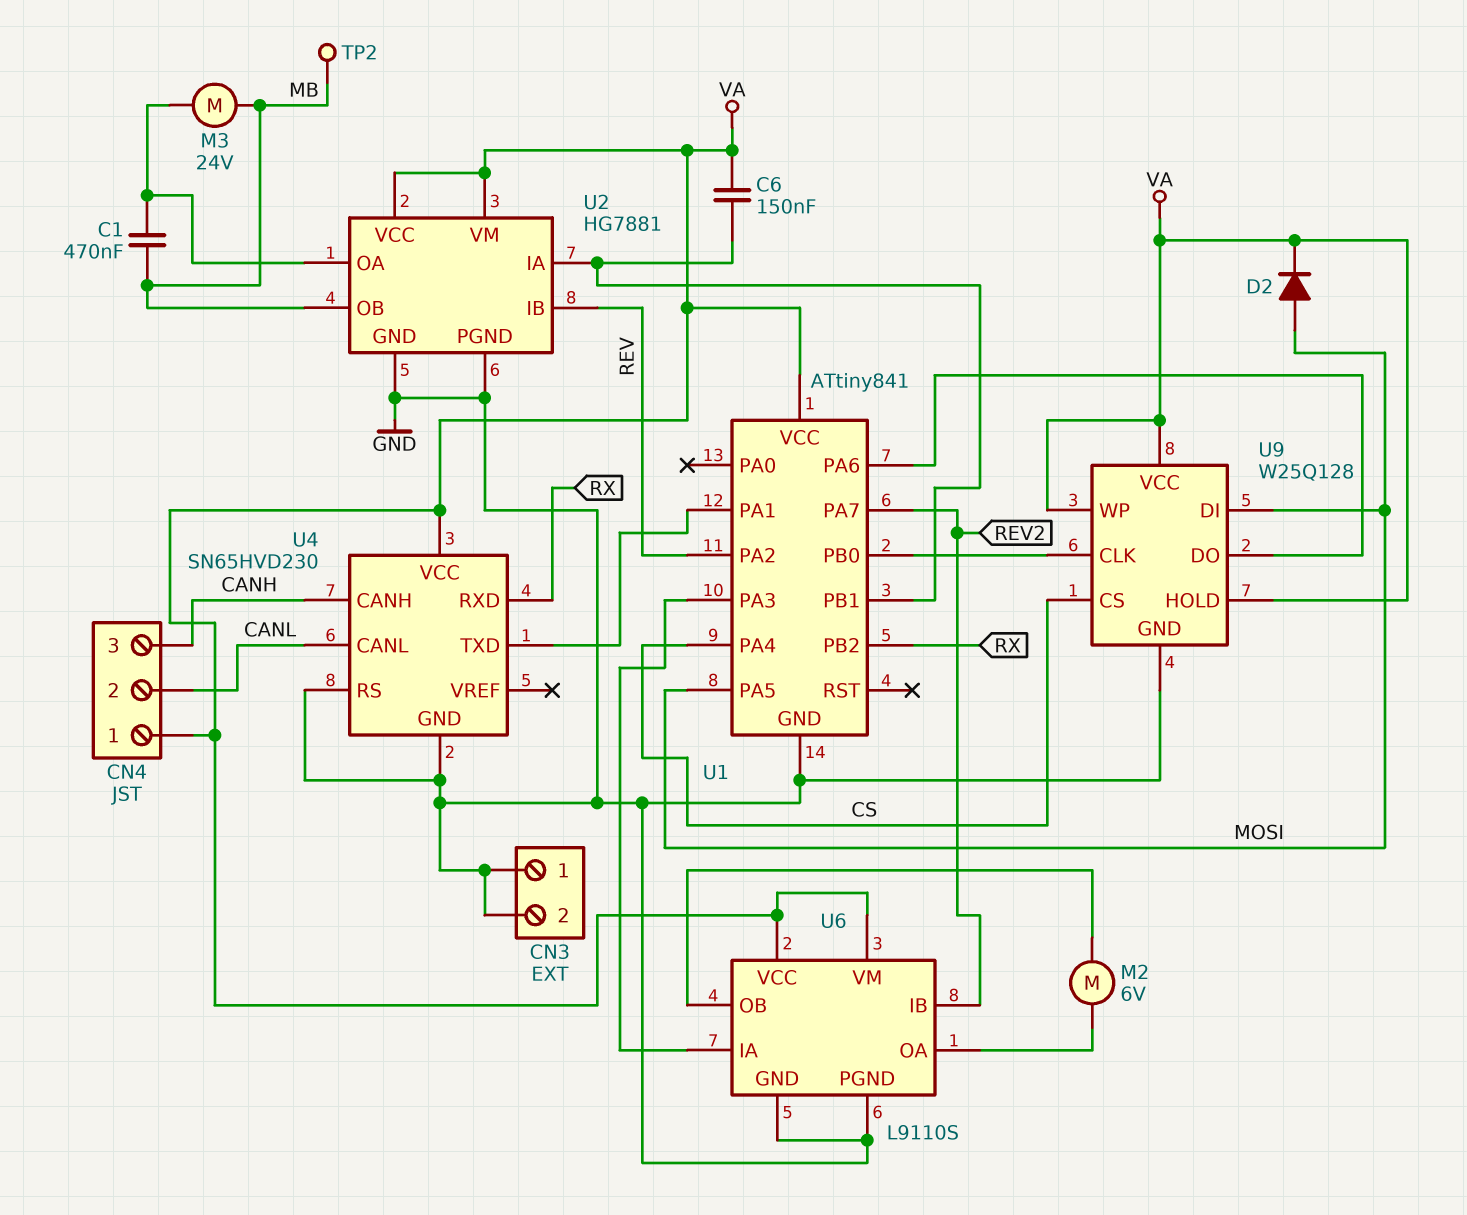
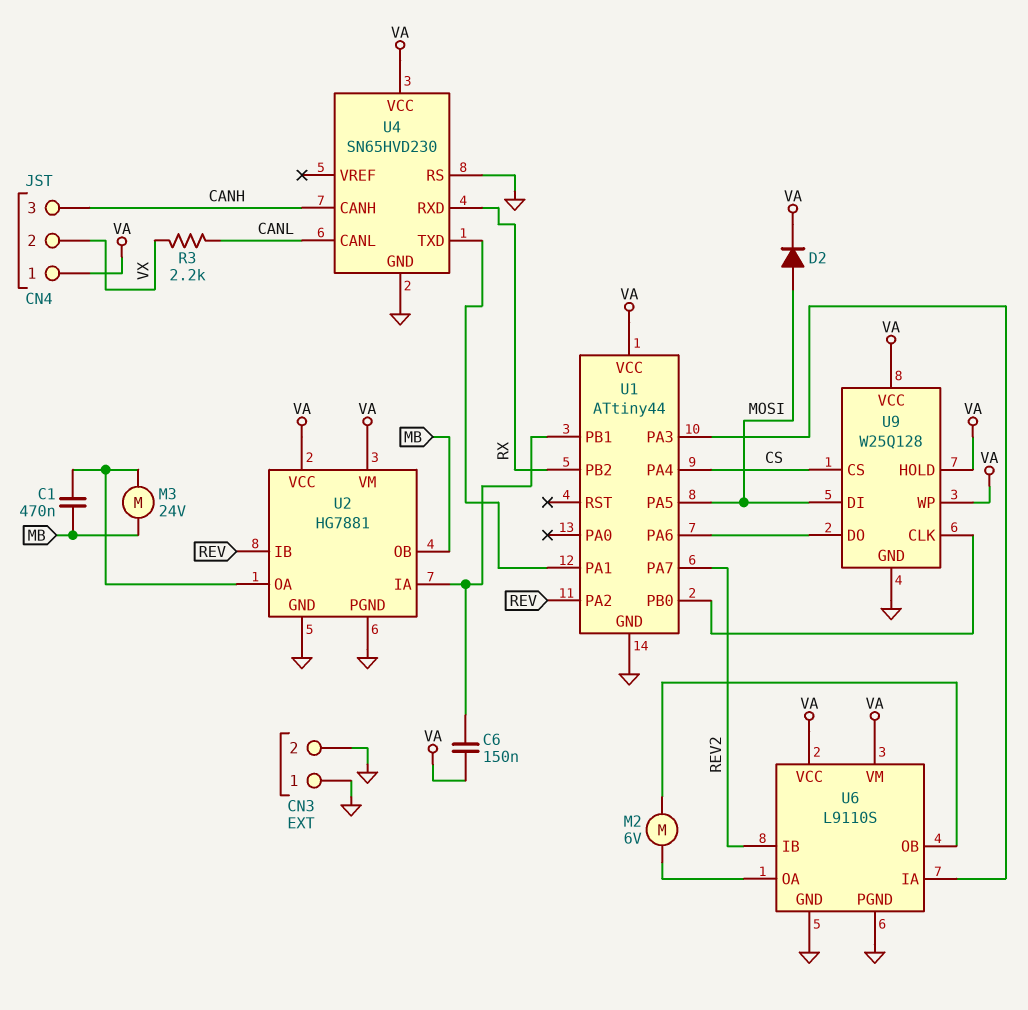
CN4 pin 2: CANL -> VX
R3: none -> 2.2k (CANL, VX)
TP2: test point (MB) -> none
U1: ATtiny841 -> ATtiny44

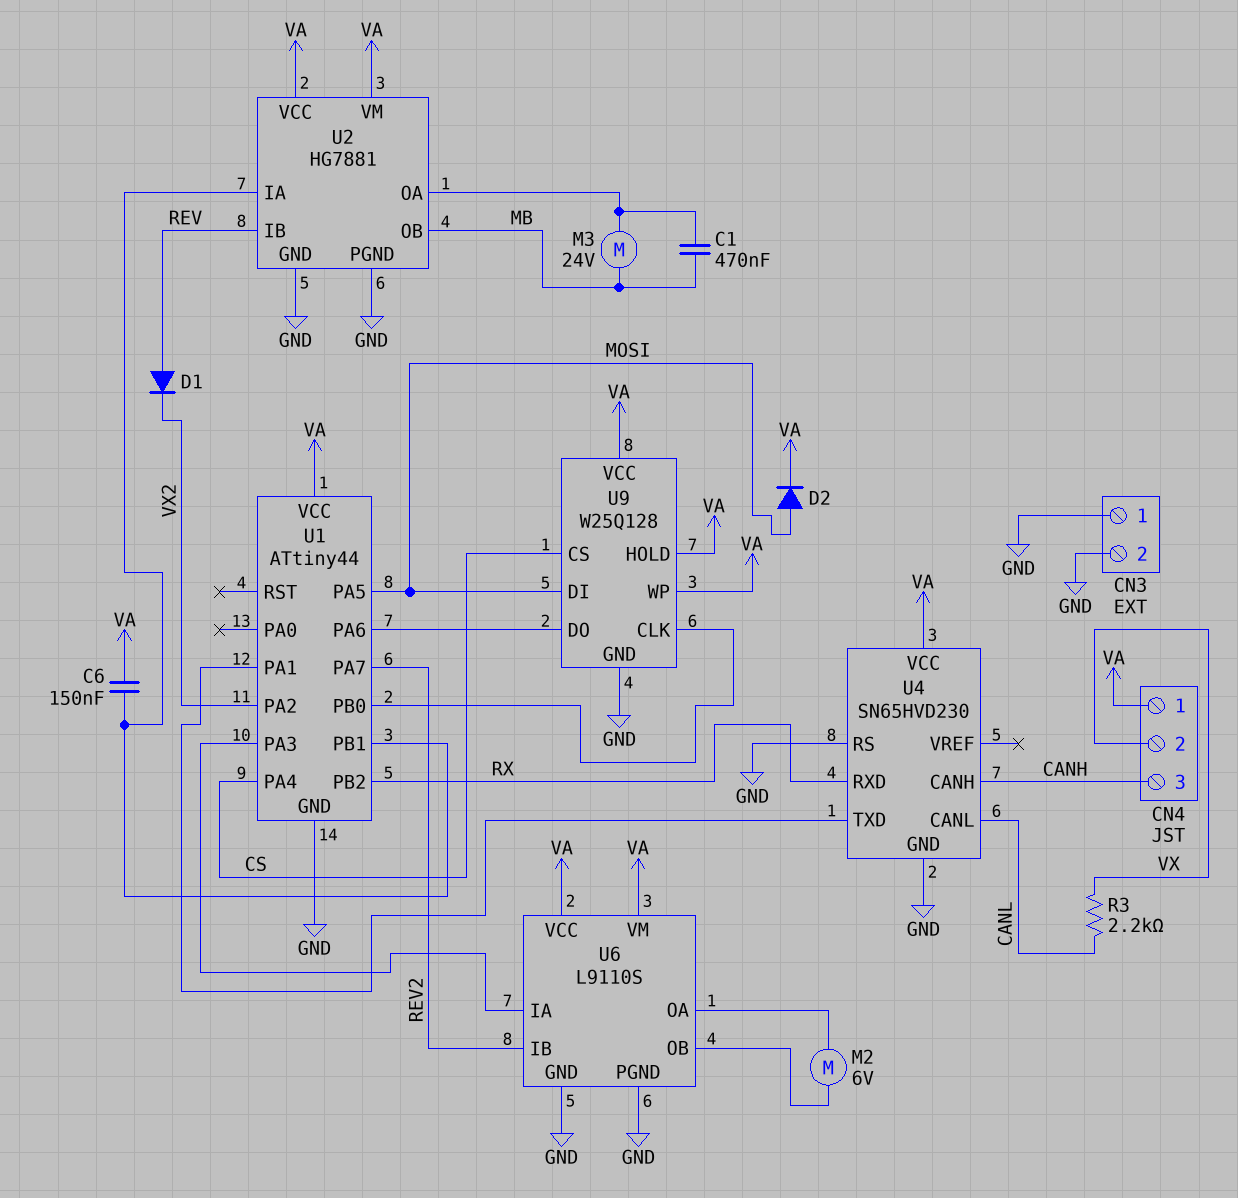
D1: none -> diode (A REV, K VX2)
U1 pin PA2: REV -> VX2

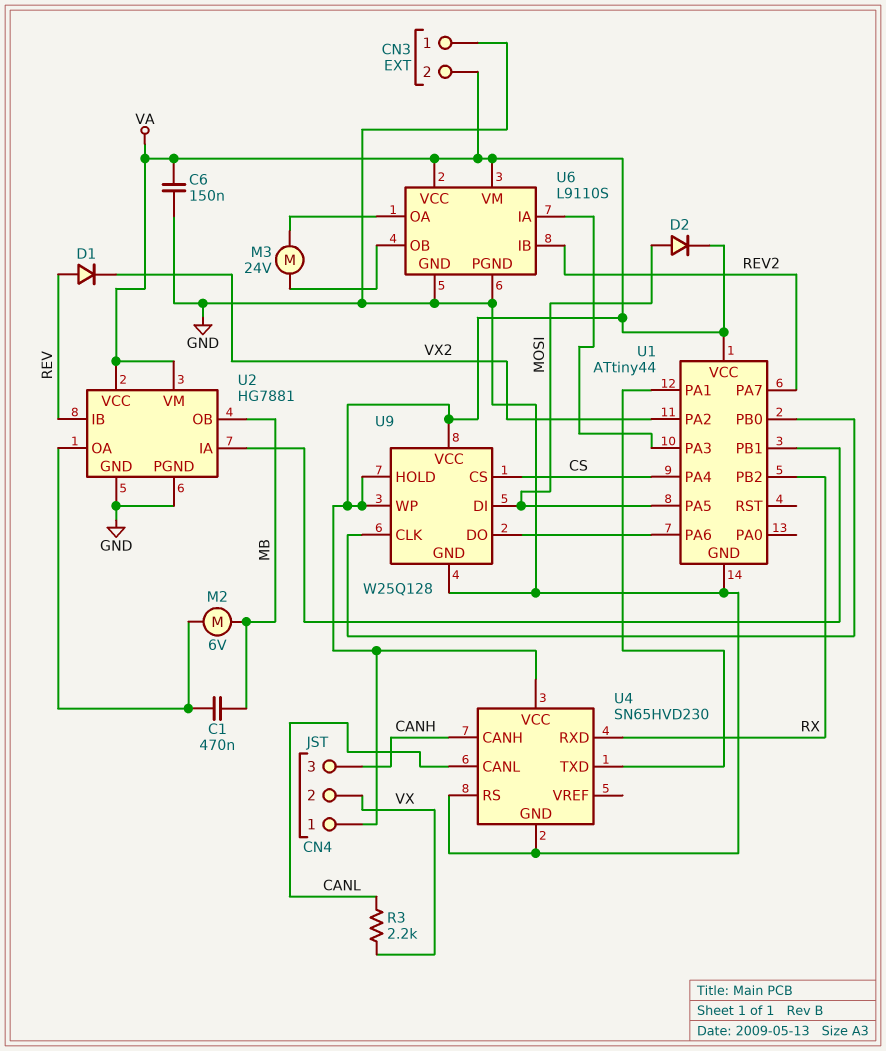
C6: 150nF (U1/PB1, VA) -> 150nF (GND, VA)
CN3 pin 2: GND -> VA
M2: motor 6V (U6/OA, U6/OB) -> motor 6V (MB, U2/OA)
M3: motor 24V (MB, U2/OA) -> motor 24V (U6/OA, U6/OB)

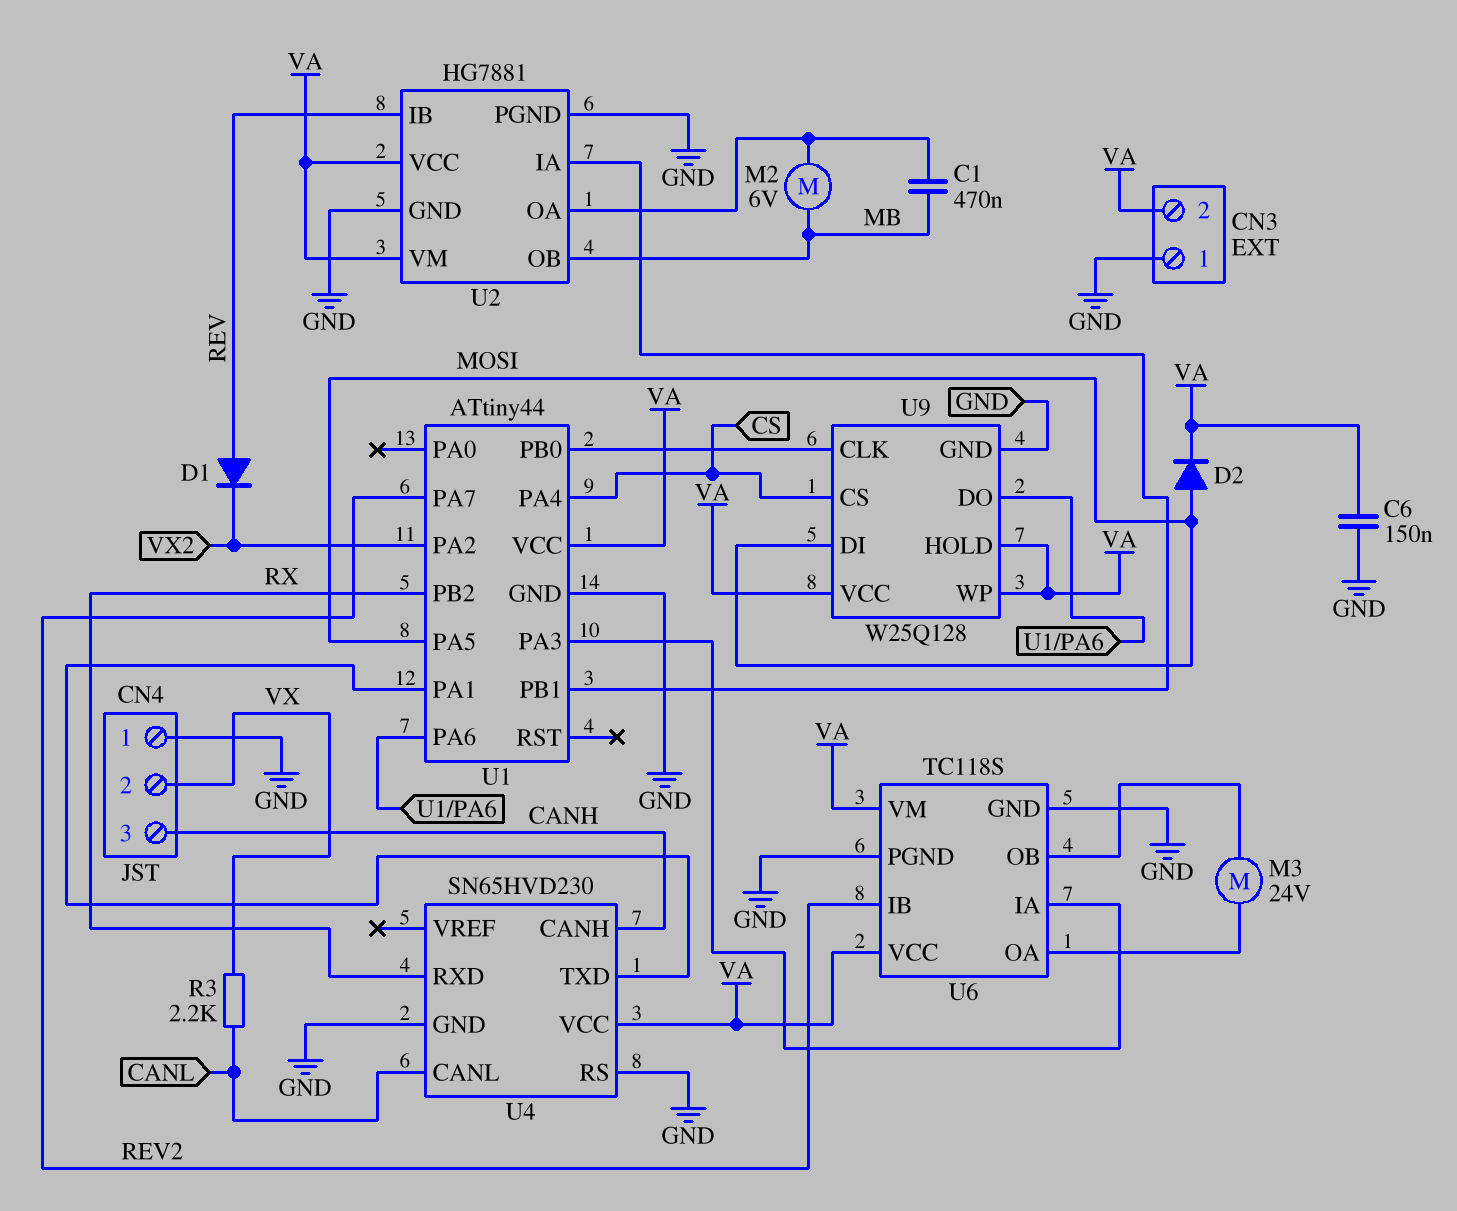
CN4 pin 1: VA -> GND
U6: L9110S -> TC118S

